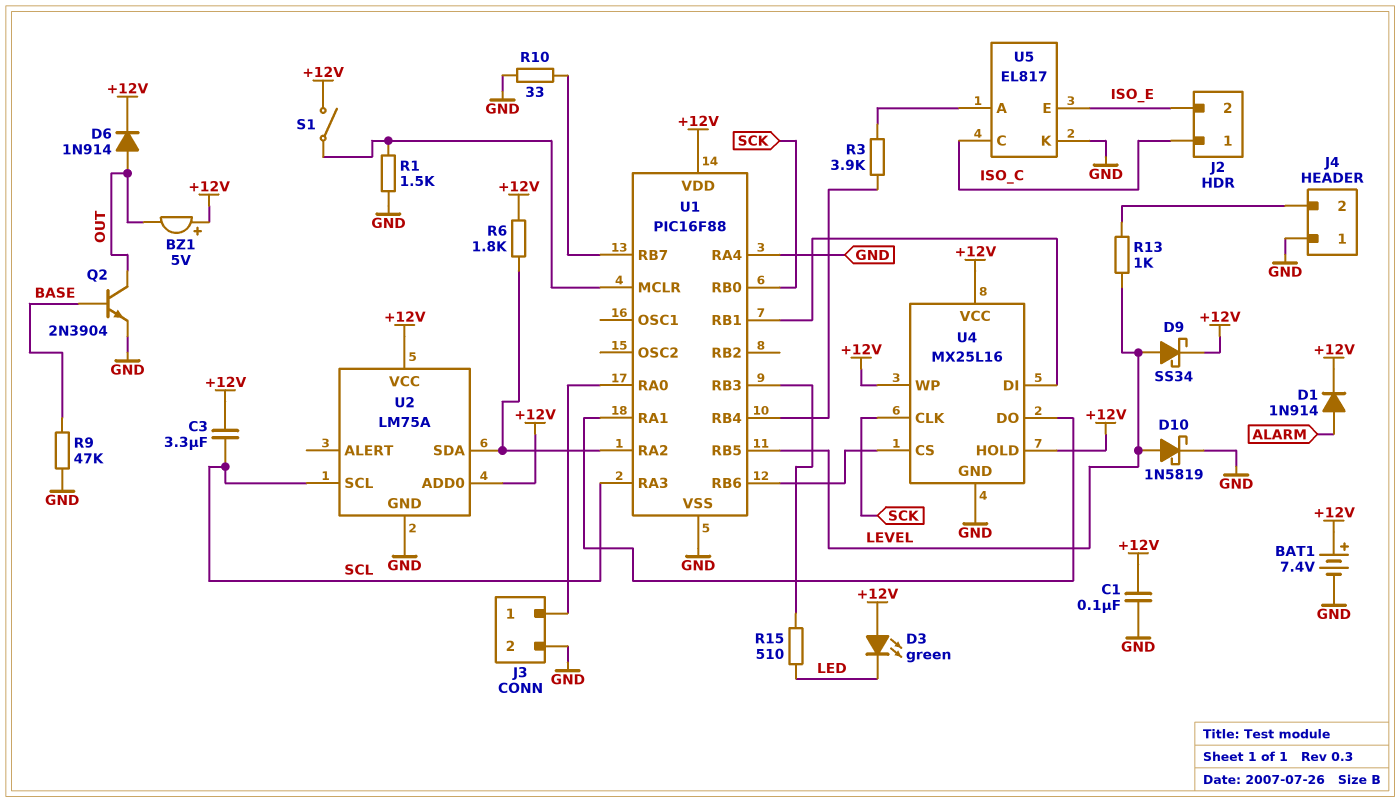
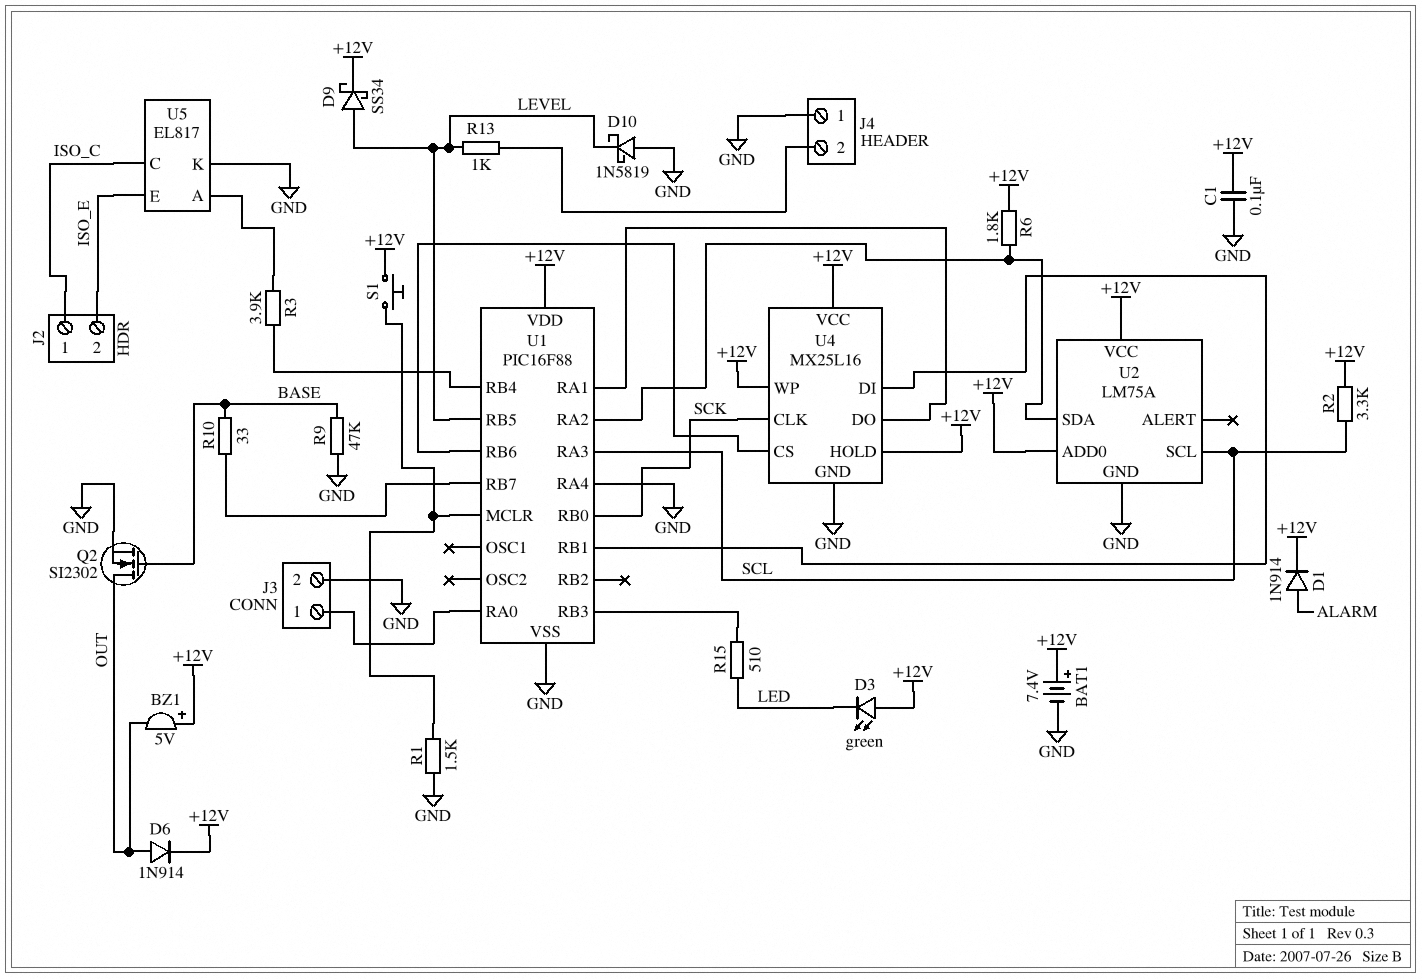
C3: 3.3uF (+12V, SCL) -> none
D10: schottky 1N5819 (A LEVEL, K GND) -> schottky 1N5819 (A GND, K LEVEL)
Q2: NPN 2N3904 (B BASE, C OUT, E GND) -> NMOS SI2302 (G BASE, D OUT, S GND)
R2: none -> 3.3k (+12V, SCL)
R10: 33 (GND, U1/RB7) -> 33 (BASE, U1/RB7)
S1: switch (+12V, U1/MCLR) -> button (+12V, U1/MCLR)

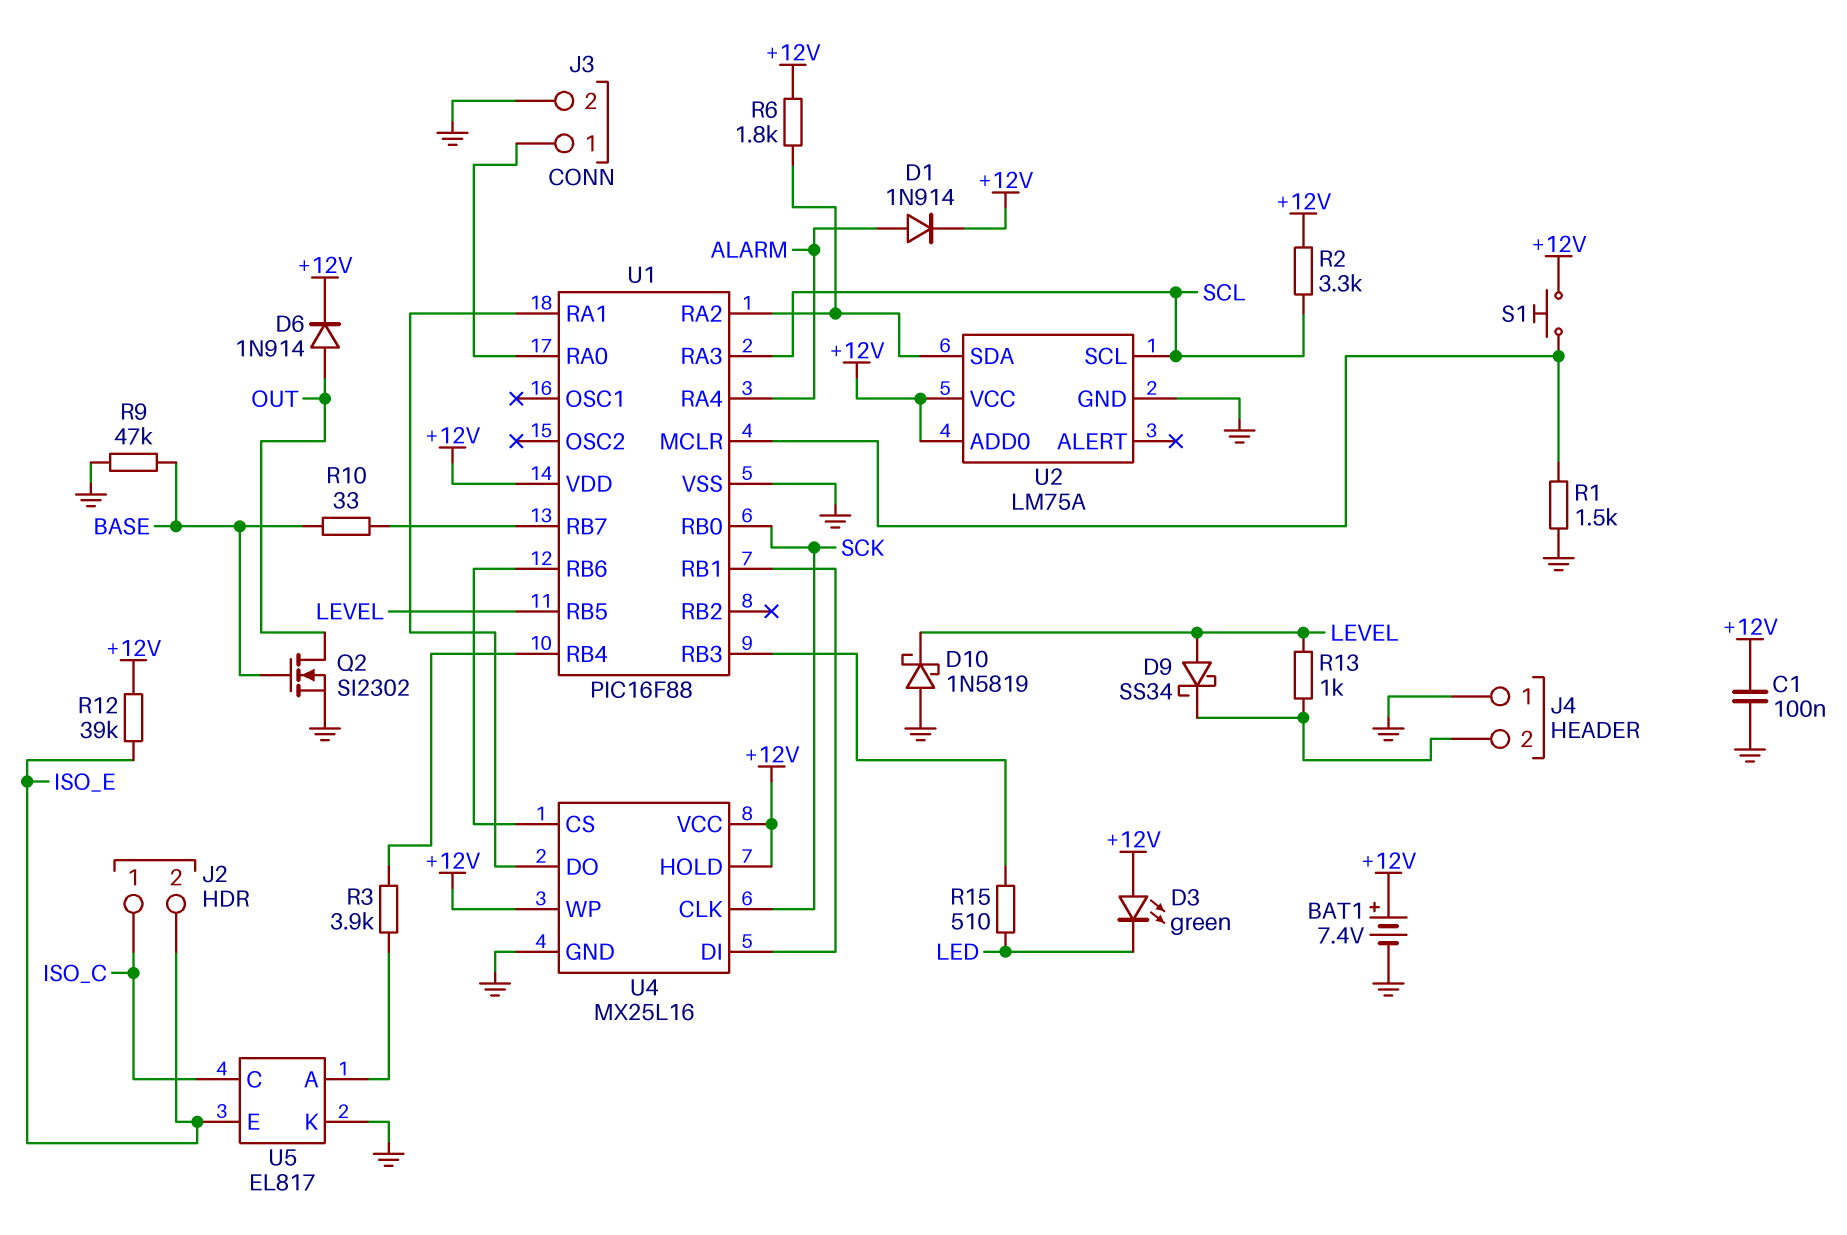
BZ1: buzzer 5V (plus +12V, minus OUT) -> none
D9: schottky SS34 (A LEVEL, K +12V) -> schottky SS34 (A LEVEL, K J4/2)
R12: none -> 39k (+12V, ISO_E)
U1 pin RA4: GND -> ALARM

